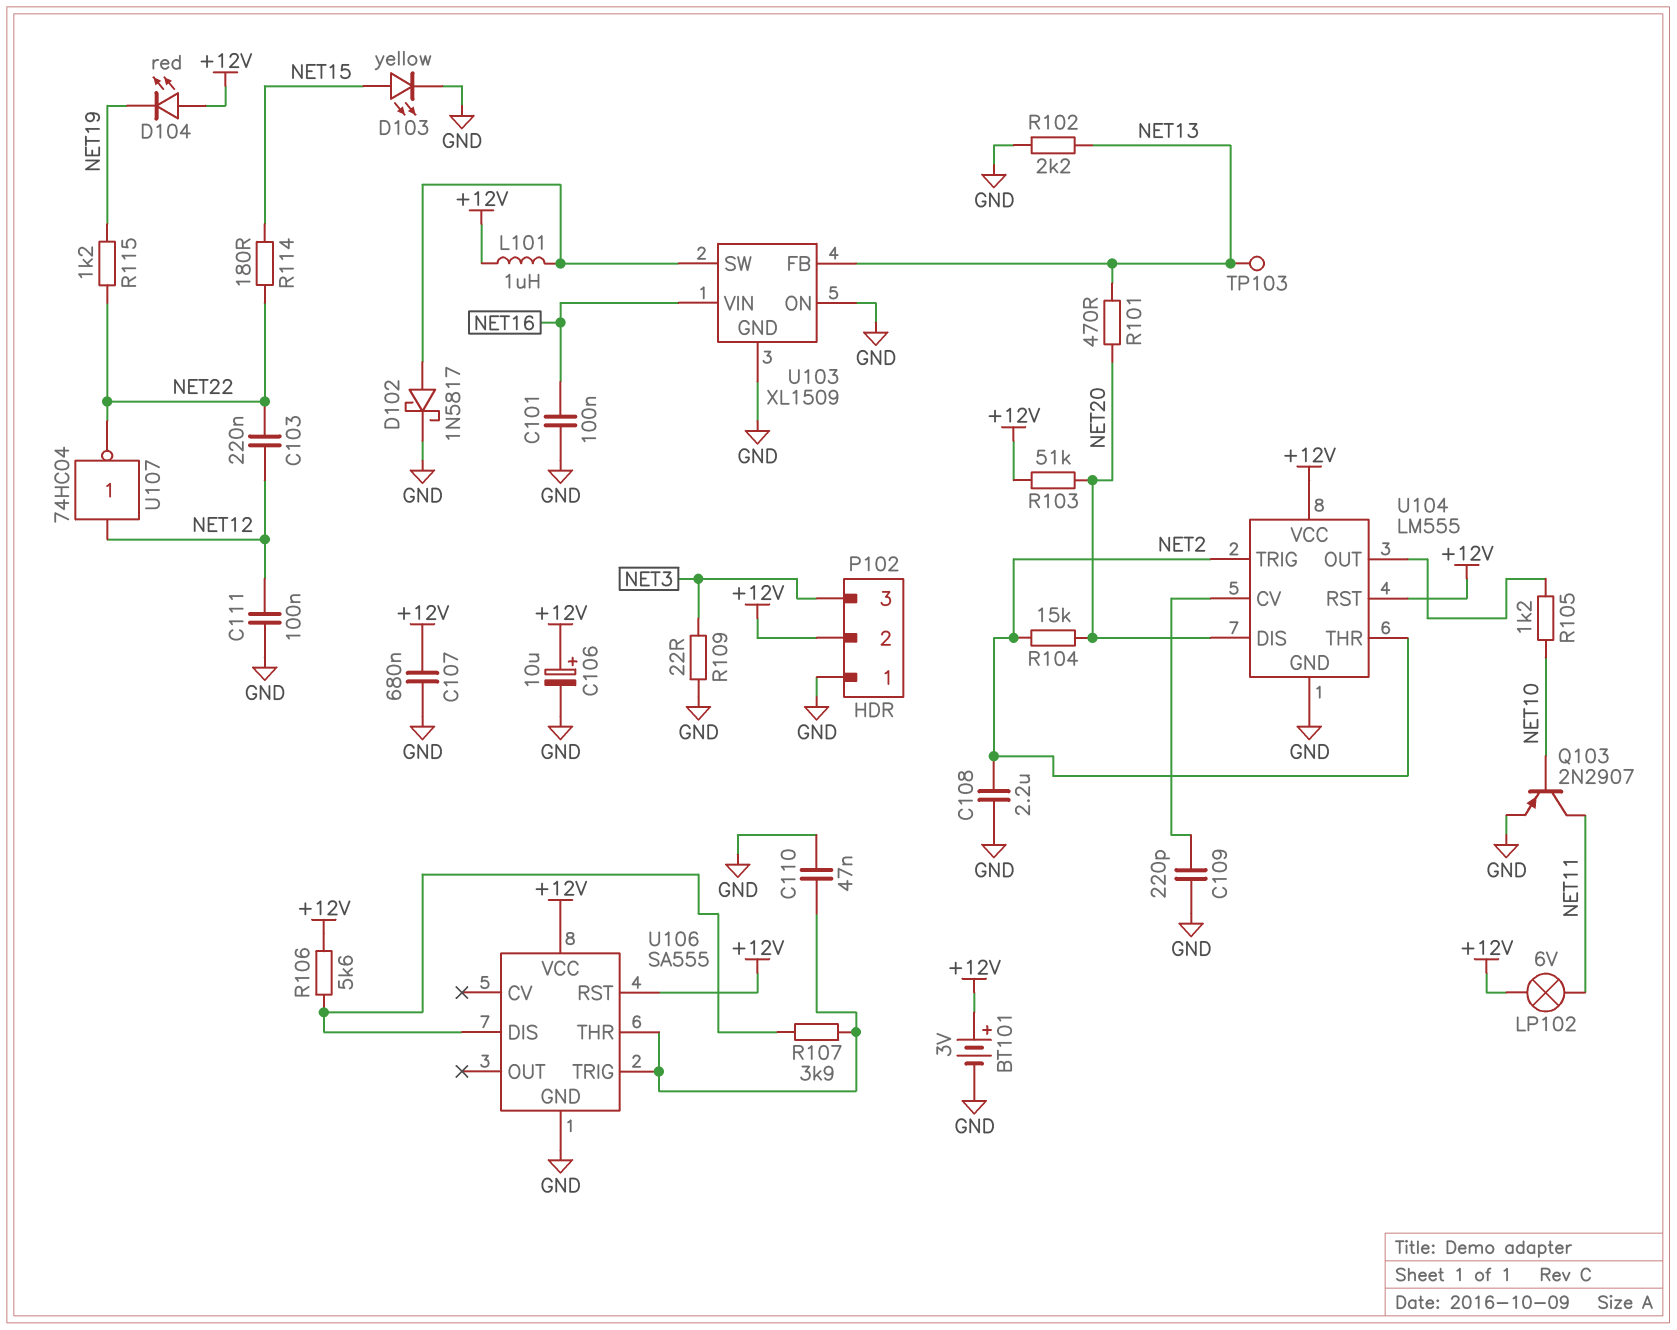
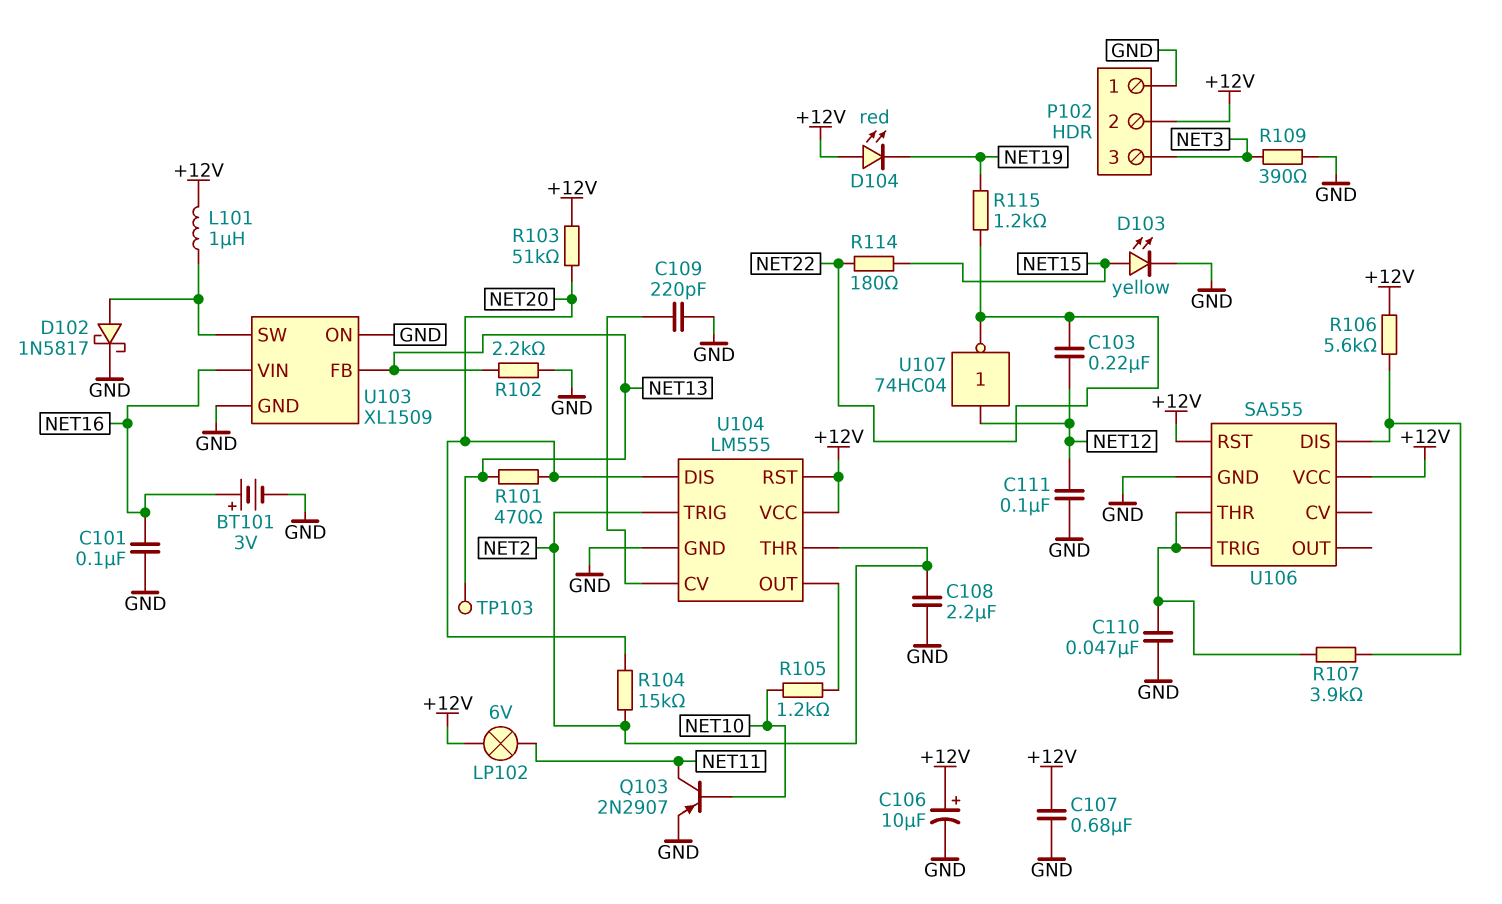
BT101: 3V (plus +12V, minus GND) -> 3V (plus NET16, minus GND)
R109: 22 (GND, NET3) -> 390 (GND, NET3)

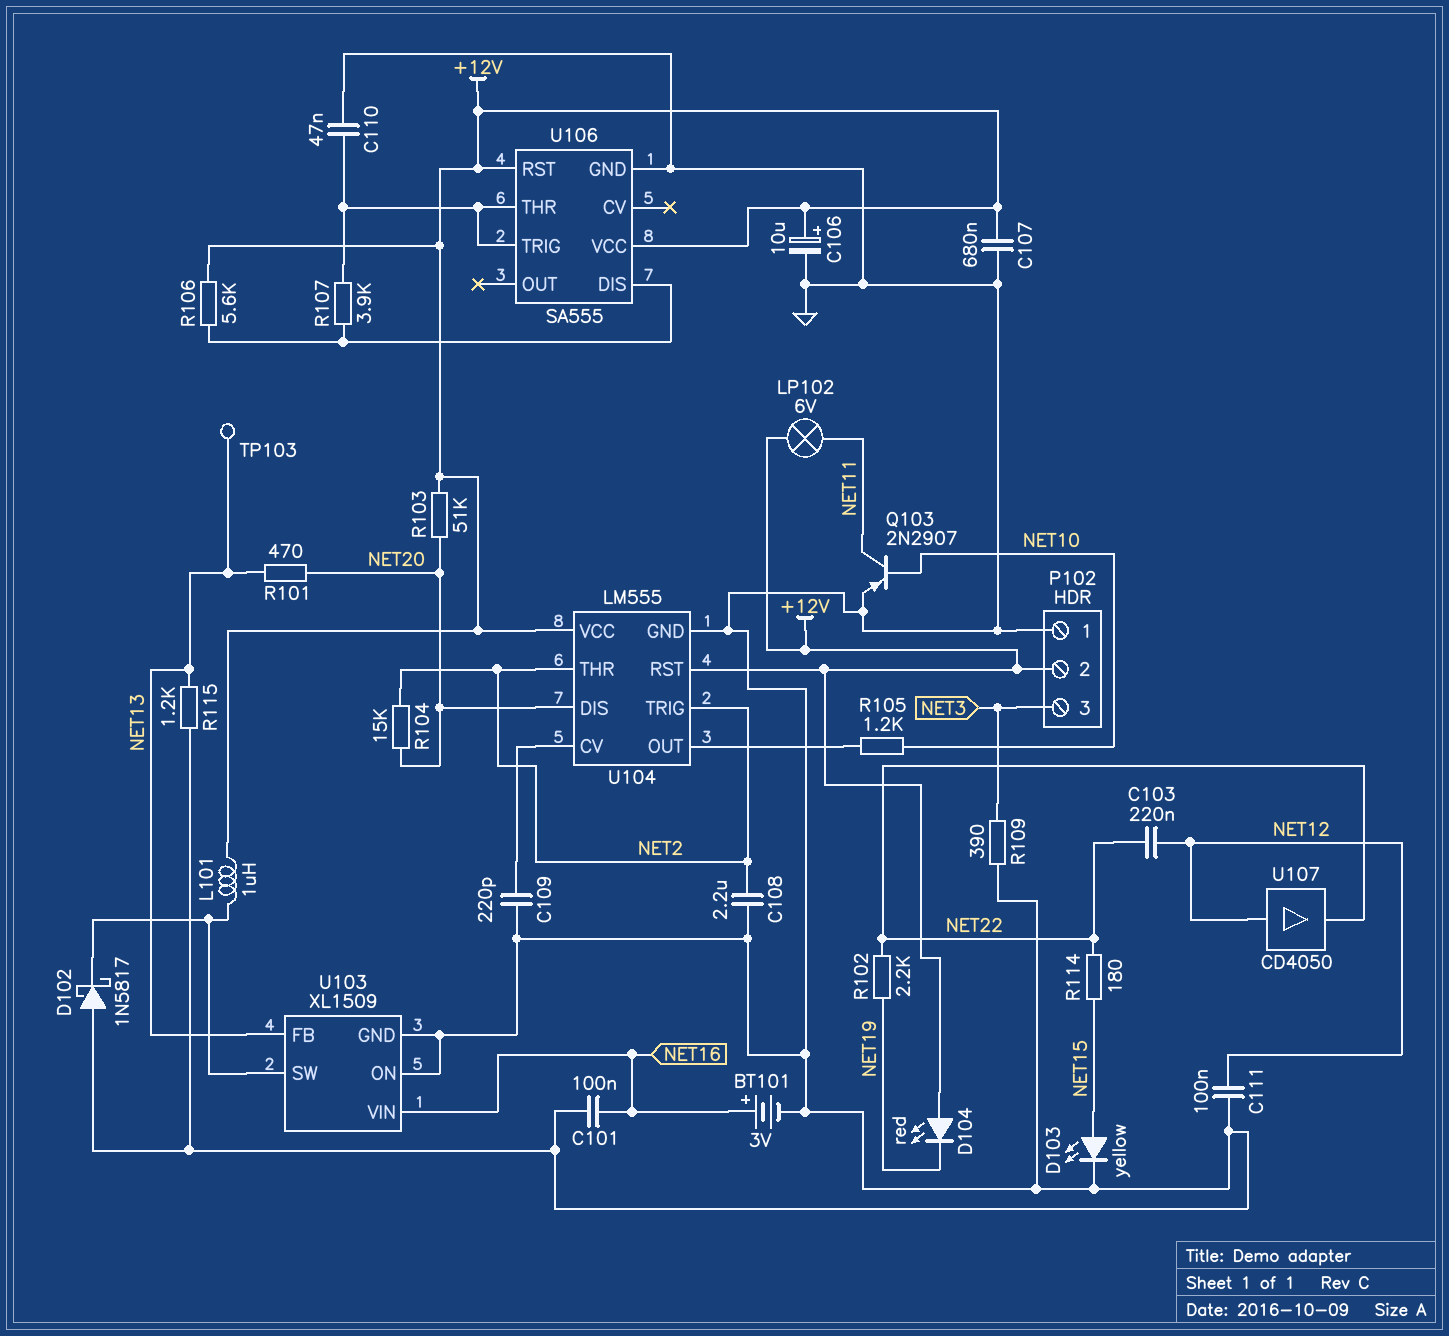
D102: schottky 1N5817 (A U103/SW, K GND) -> schottky 1N5817 (A GND, K U103/SW)
R102: 2.2k (GND, NET13) -> 2.2k (NET19, NET22)
R115: 1.2k (NET19, NET22) -> 1.2k (GND, NET13)
U107: NOT 74HC04 (in NET12, out NET22) -> buffer CD4050 (in NET12, out NET22)

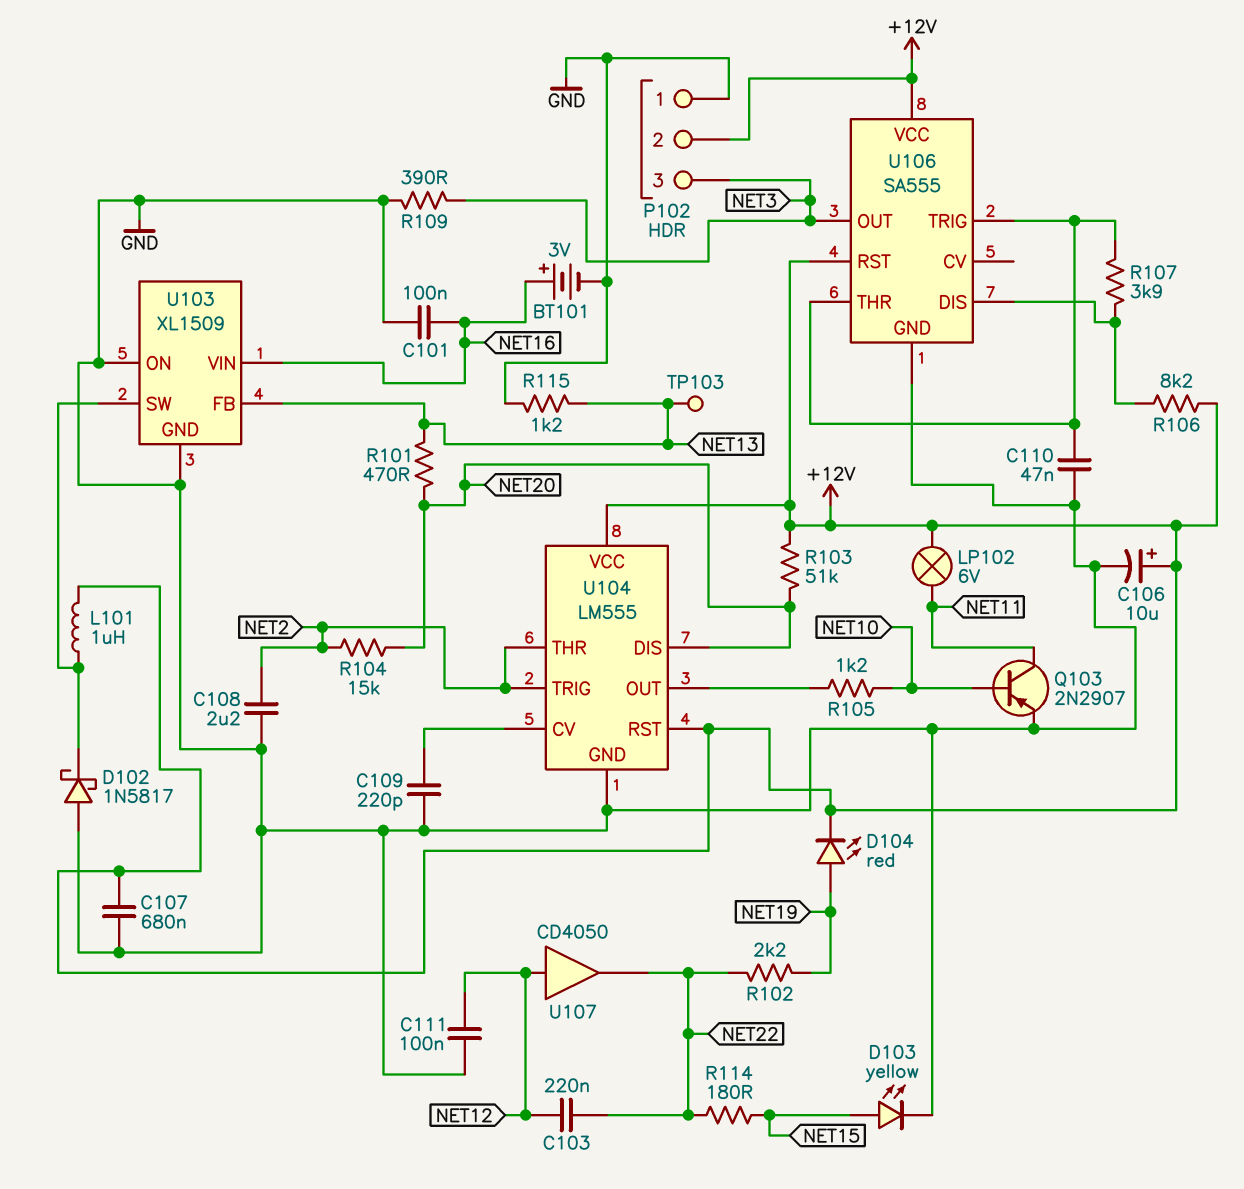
D104: LED red (A +12V, K NET19) -> LED red (A NET19, K +12V)
R106: 5.6k (+12V, U106/DIS) -> 8.2k (+12V, U106/DIS)
U106 pin OUT: none -> NET3

